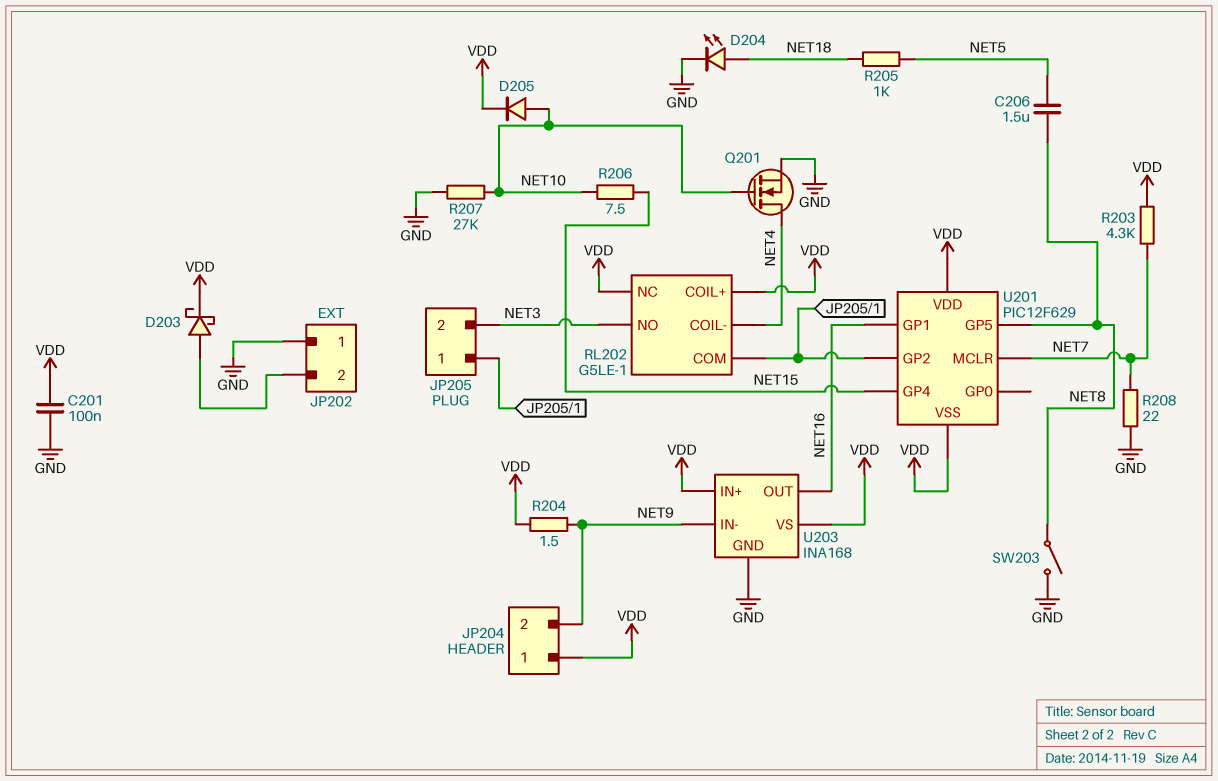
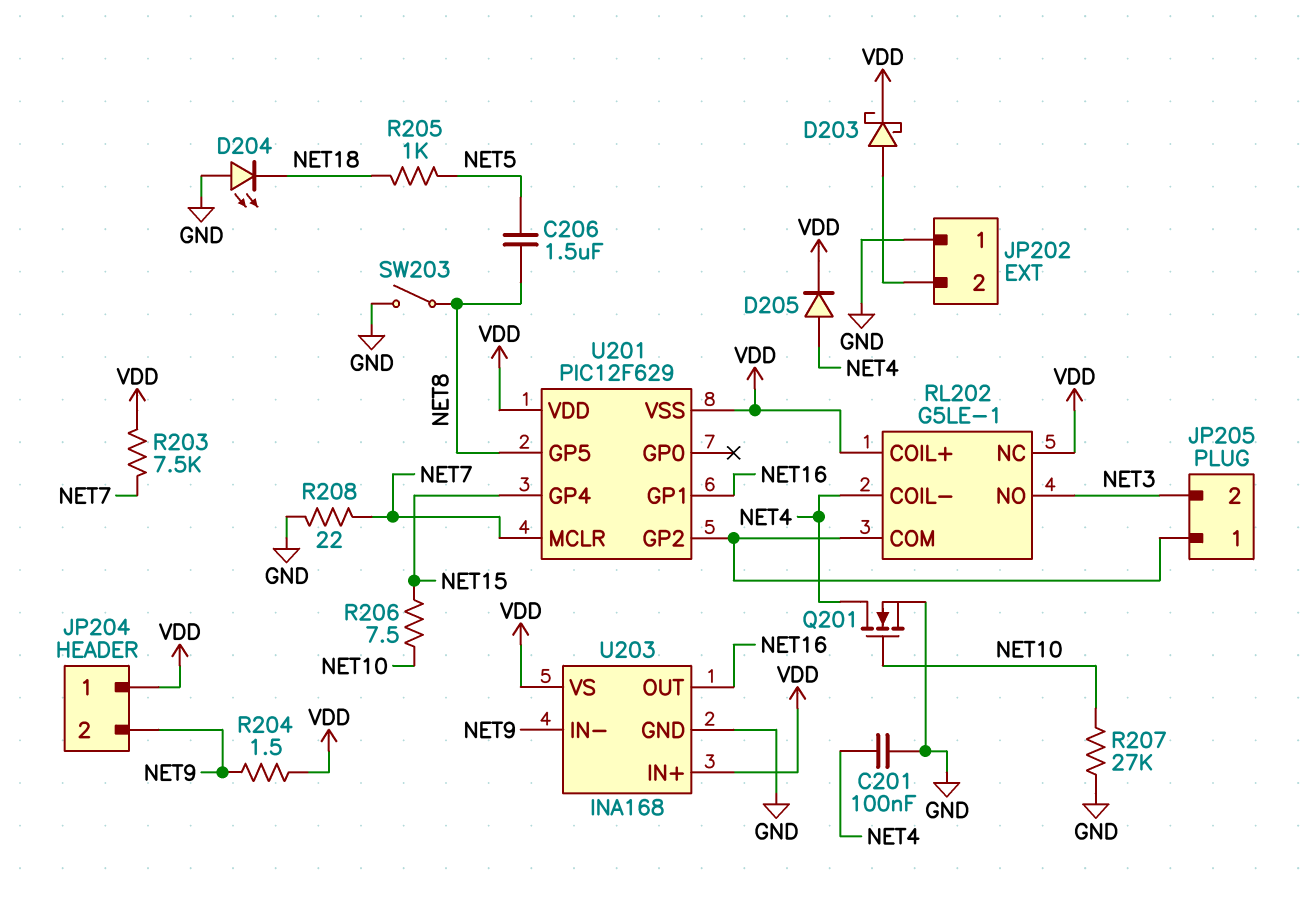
C201: 100nF (GND, VDD) -> 100nF (GND, NET4)
D204: LED (A NET18, K GND) -> LED (A GND, K NET18)
D205: diode (A NET10, K VDD) -> diode (A NET4, K VDD)
R203: 4.3k (NET7, VDD) -> 7.5k (NET7, VDD)

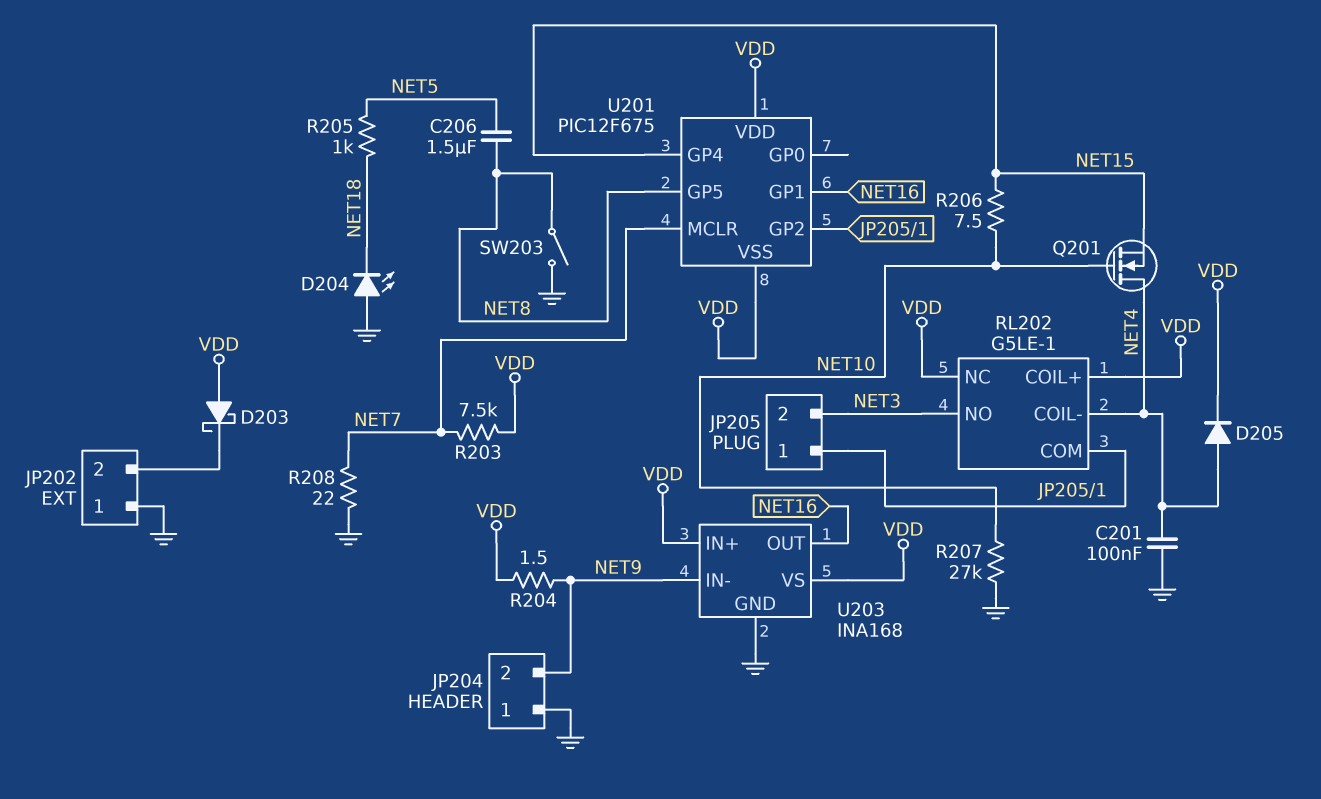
D203: schottky (A JP202/2, K VDD) -> schottky (A VDD, K JP202/2)
JP204 pin 1: VDD -> GND
Q201: NMOS (G NET10, D NET4, S GND) -> NMOS (G NET10, D NET4, S NET15)
U201: PIC12F629 -> PIC12F675

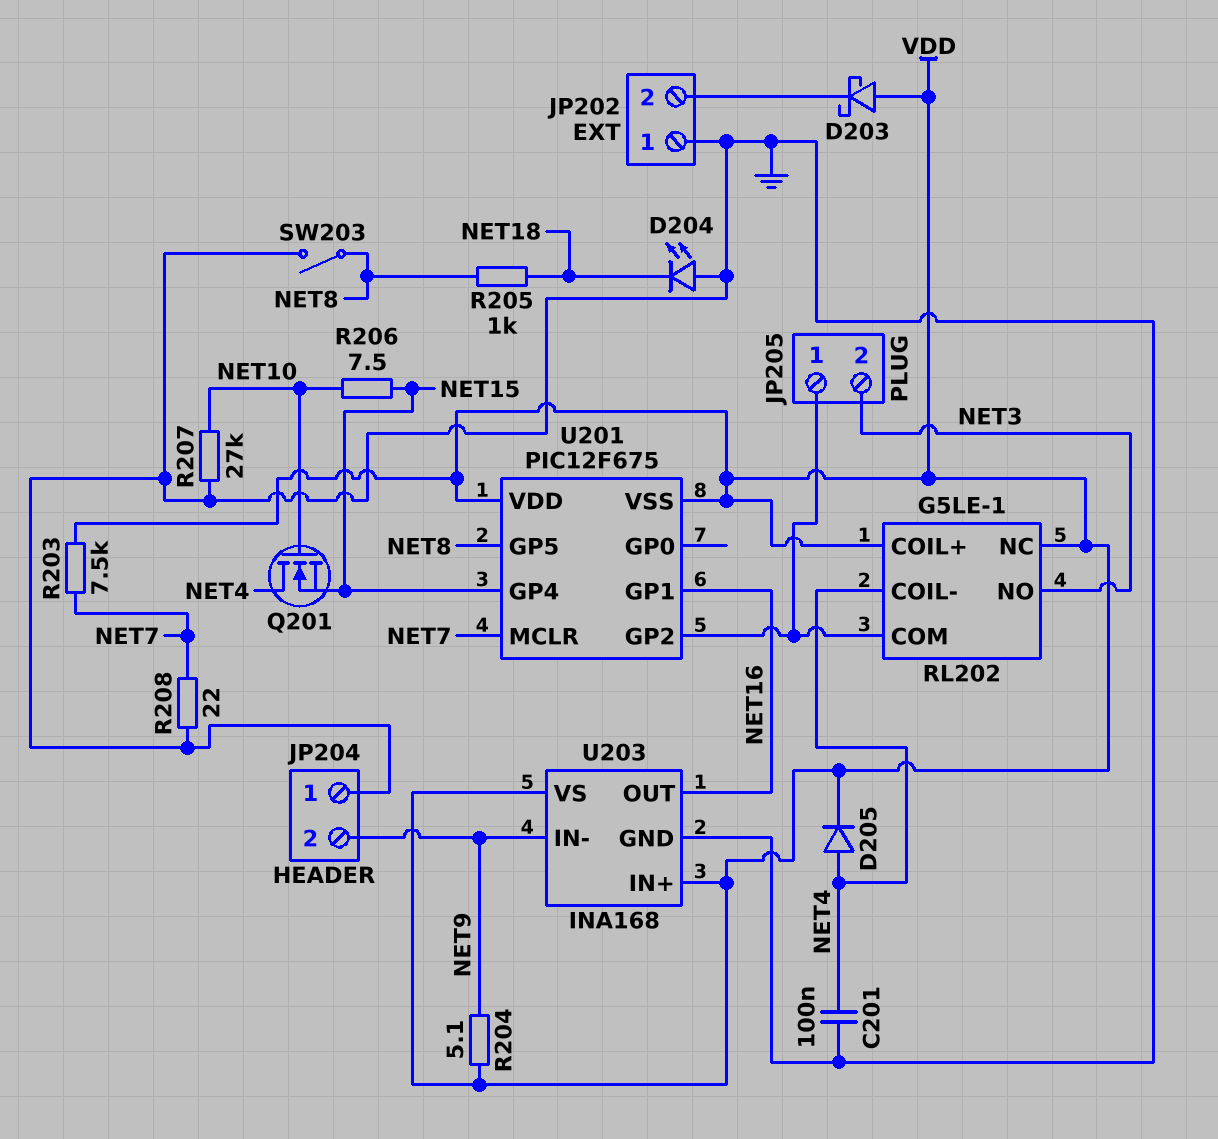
C206: 1.5uF (NET5, NET8) -> none
R204: 1.5 (NET9, VDD) -> 5.1 (NET9, VDD)
R205: 1k (NET5, NET18) -> 1k (NET8, NET18)

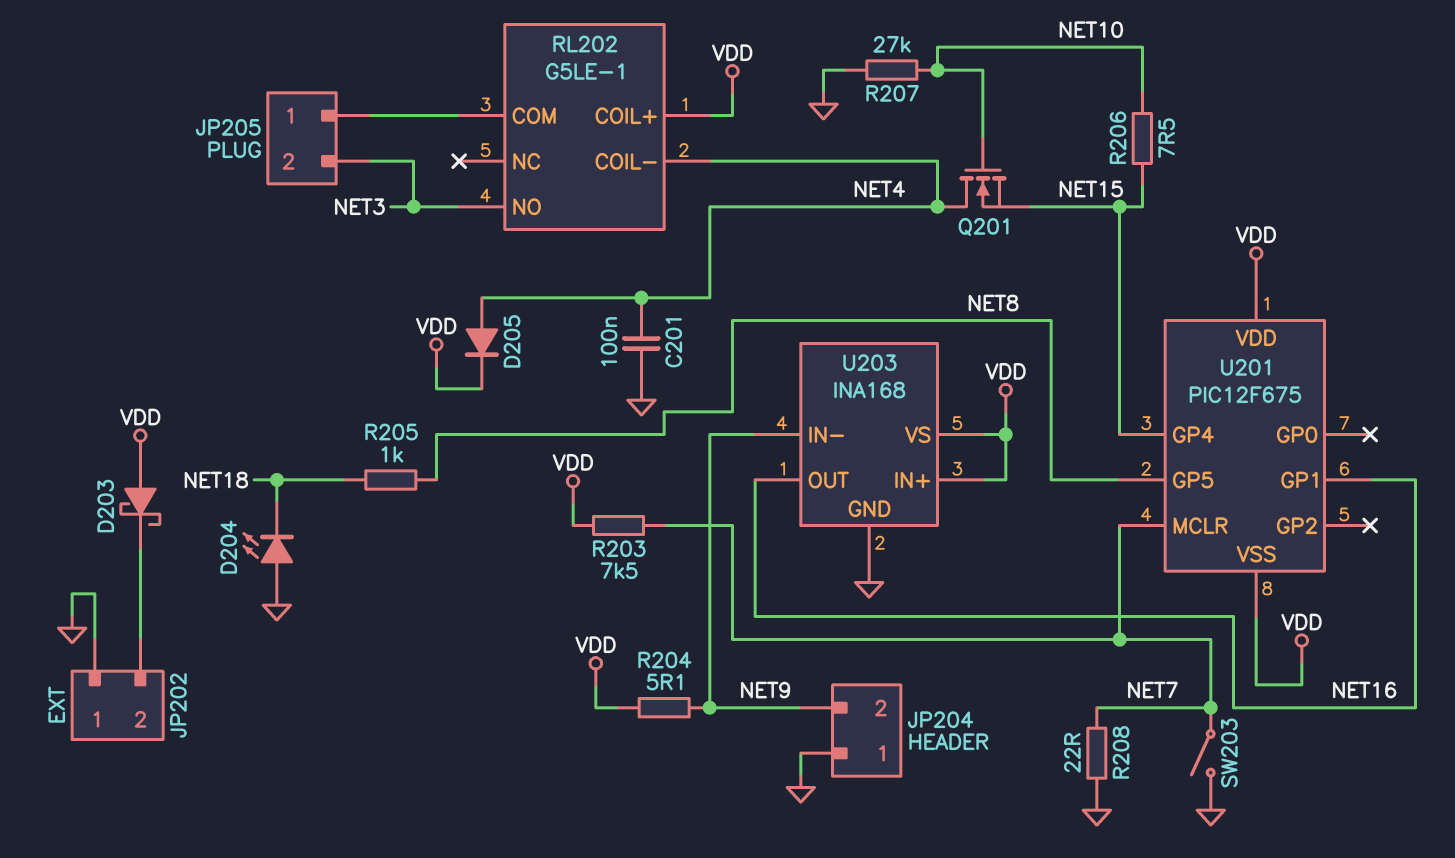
RL202 pin NC: VDD -> none
SW203: switch (GND, NET8) -> switch (GND, NET7)
U201 pin GP2: JP205/1 -> none

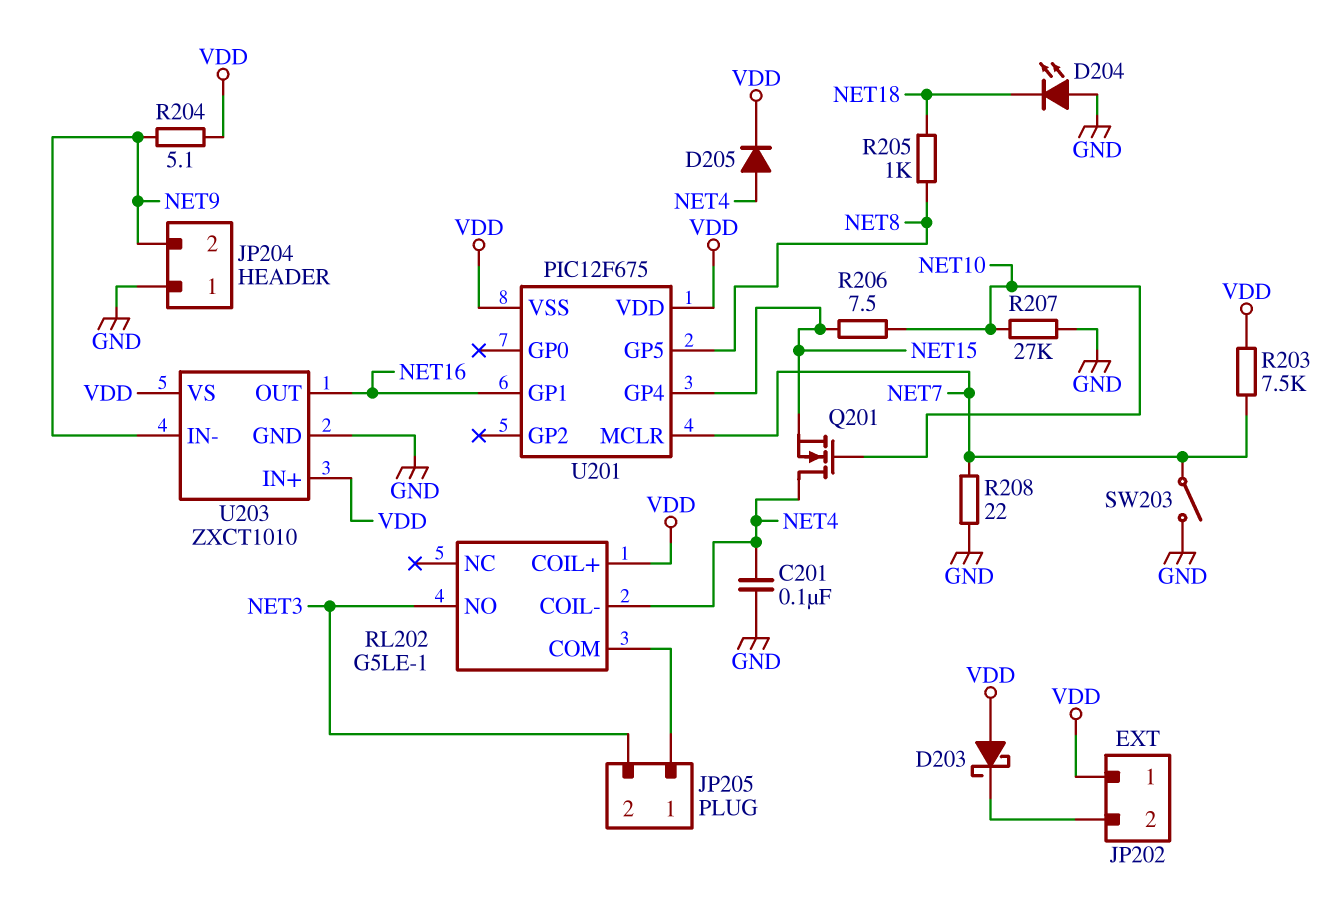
JP202 pin 1: GND -> VDD
U203: INA168 -> ZXCT1010

